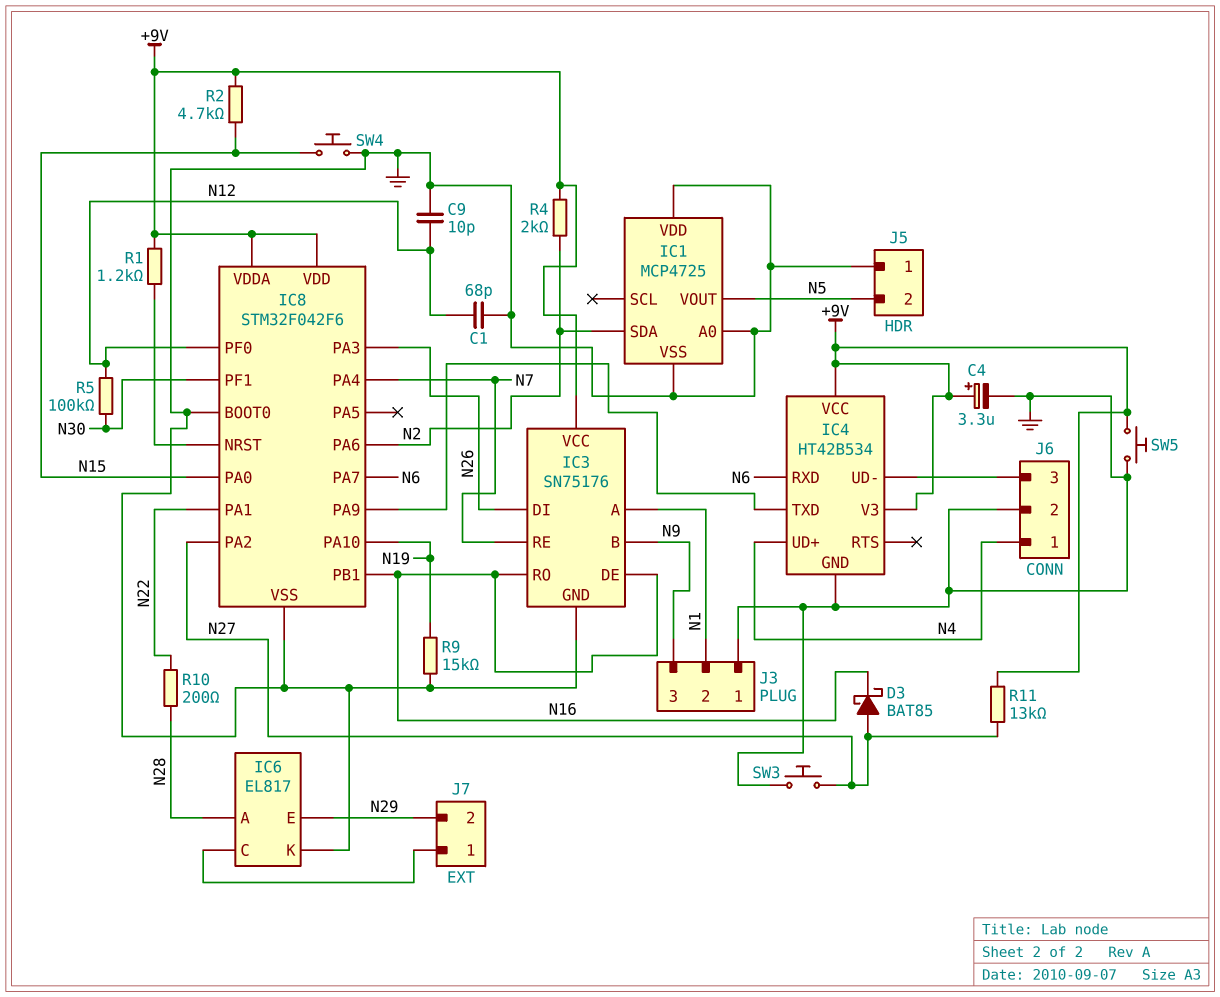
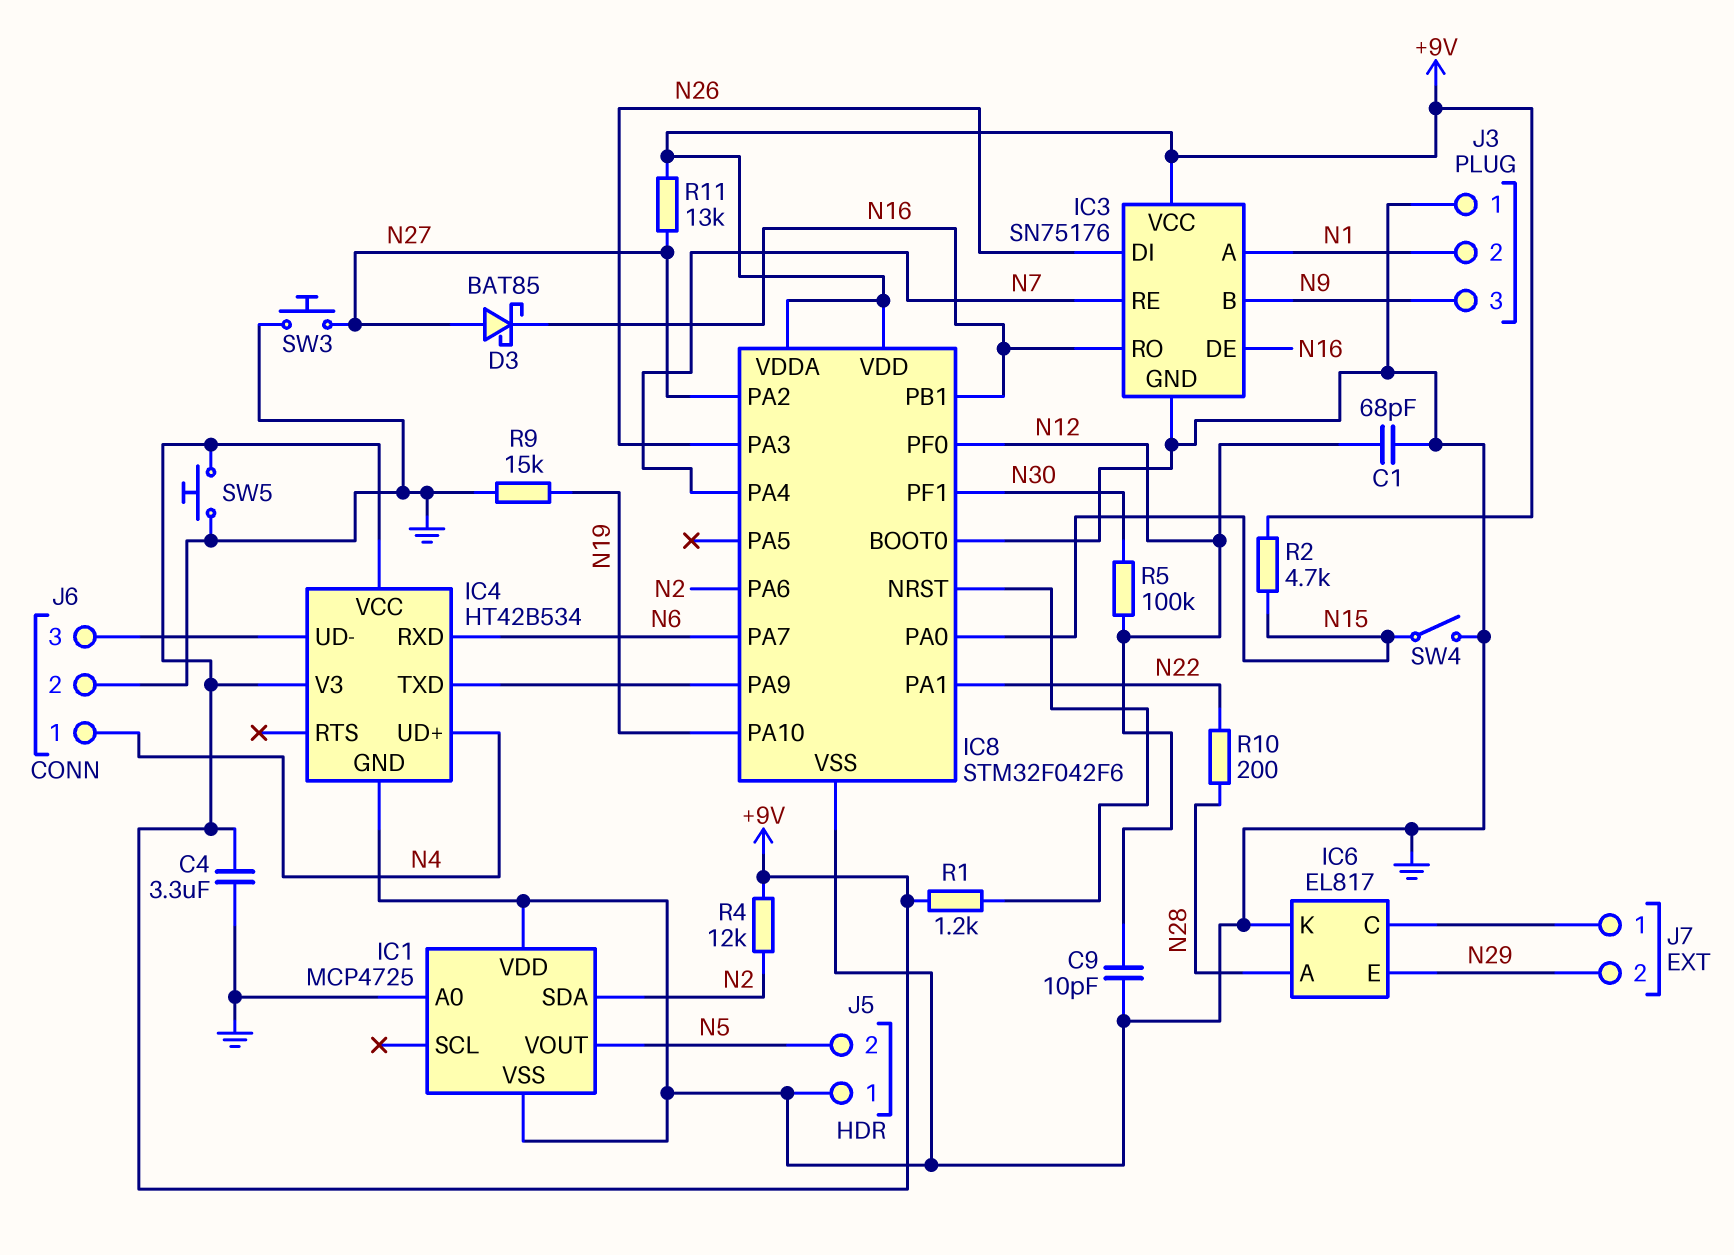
C4: 3.3uF (plus +9V, minus GND) -> 3.3uF (+9V, GND)
R4: 2k (+9V, N2) -> 12k (+9V, N2)
SW4: button (GND, N15) -> switch (GND, N15)

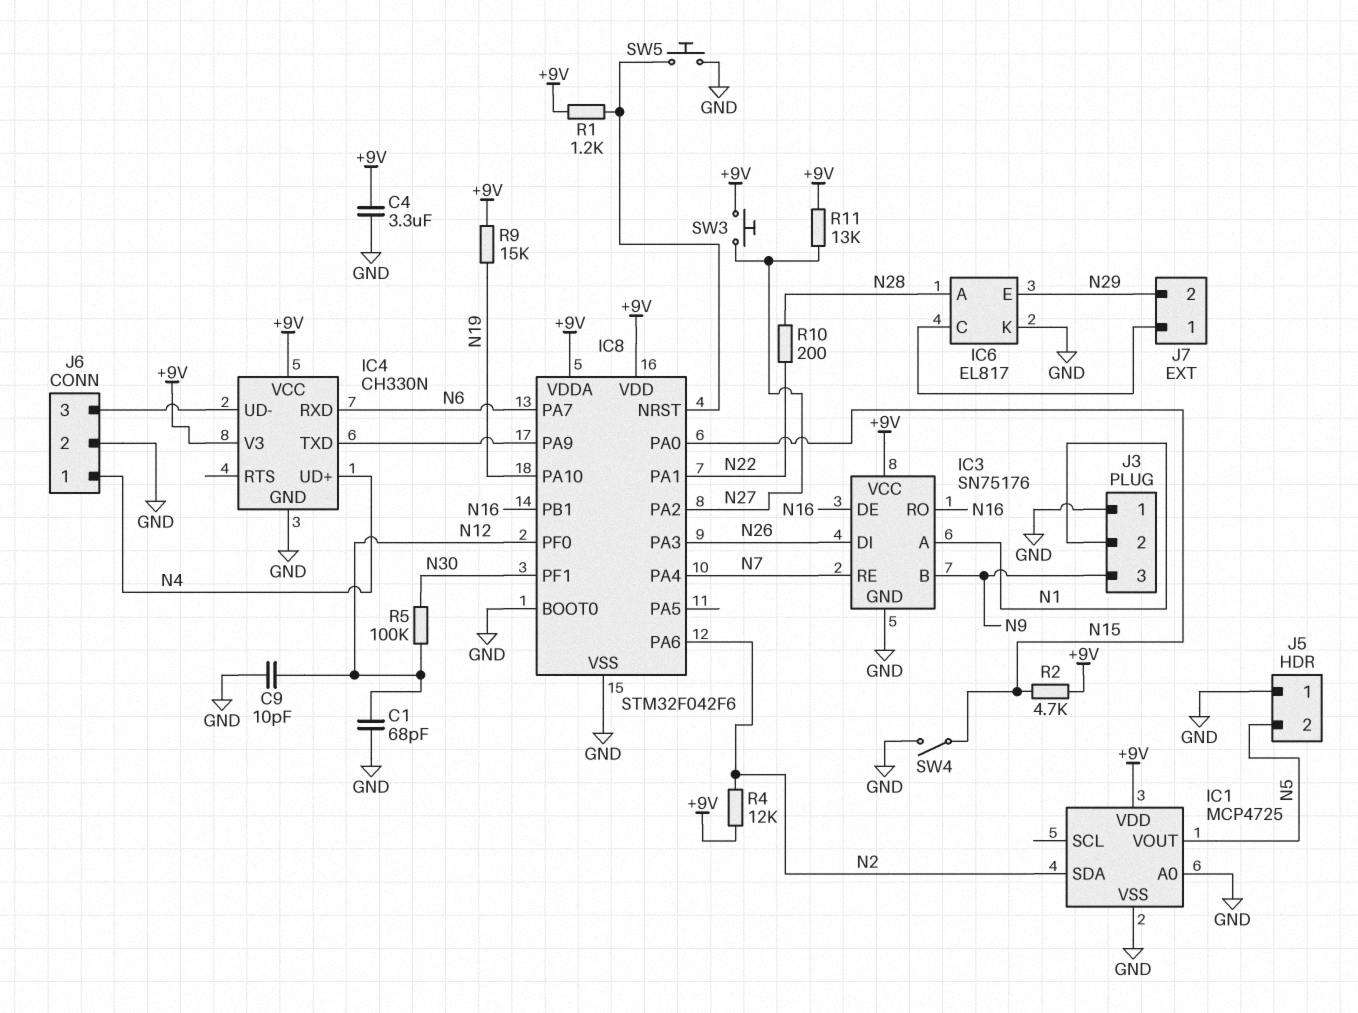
D3: schottky BAT85 (A N27, K N16) -> none
IC1 pin VDD: GND -> +9V
IC4: HT42B534 -> CH330N
R9: 15k (GND, N19) -> 15k (+9V, N19)
SW3: button (GND, N27) -> button (+9V, N27)
SW5: button (+9V, GND) -> button (GND, IC8/NRST)

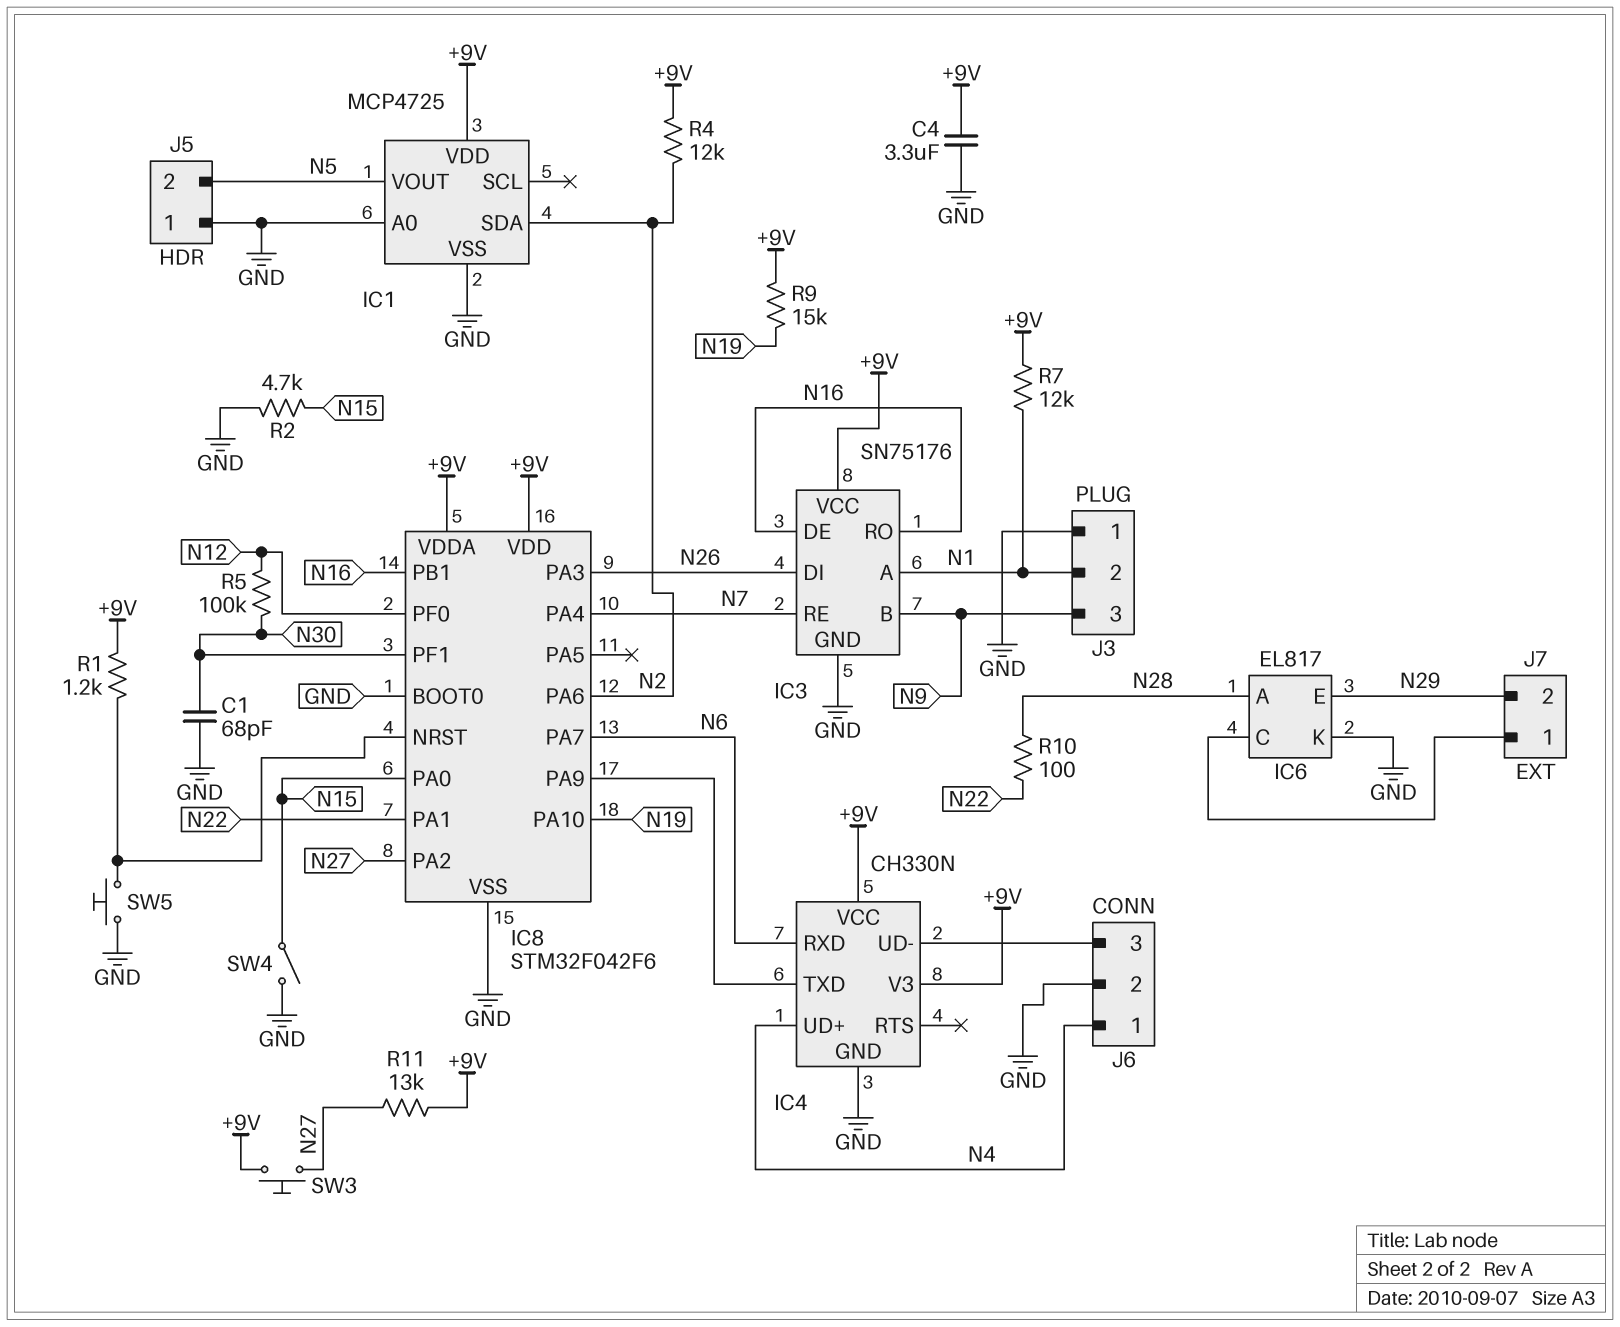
C1: 68pF (GND, N12) -> 68pF (GND, N30)
C9: 10pF (GND, N12) -> none
R2: 4.7k (+9V, N15) -> 4.7k (GND, N15)
R7: none -> 12k (+9V, N1)
R10: 200 (N22, N28) -> 100 (N22, N28)

